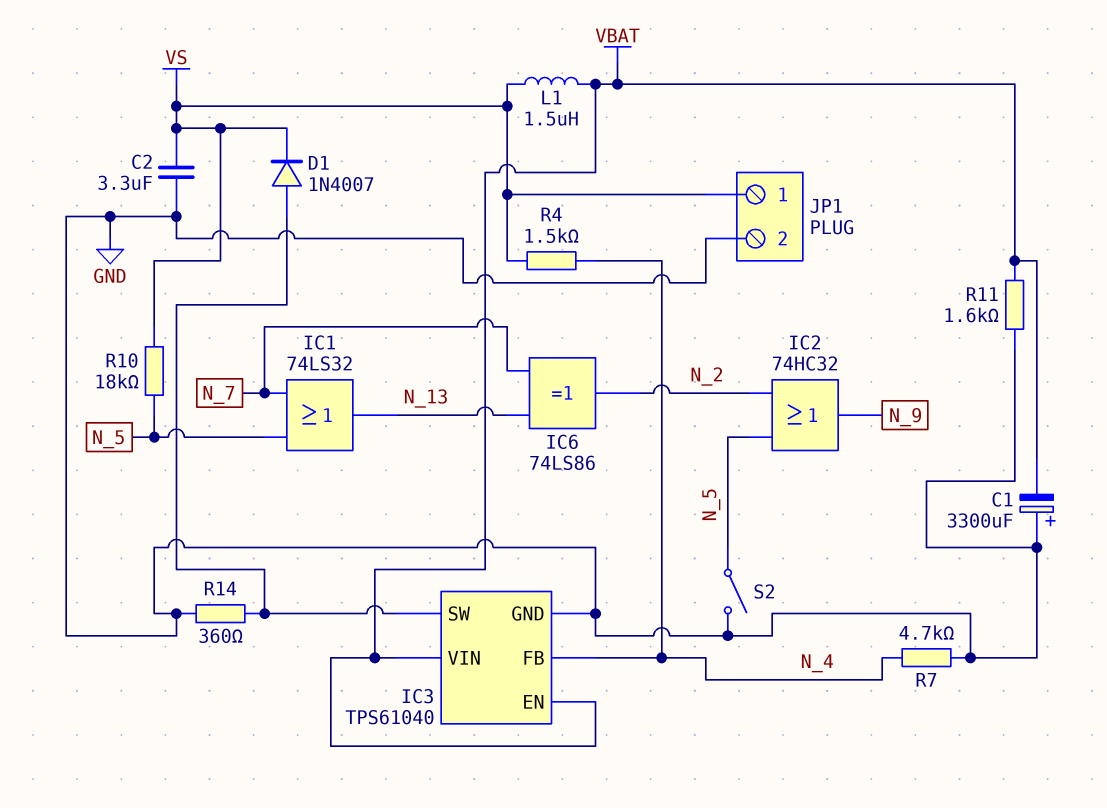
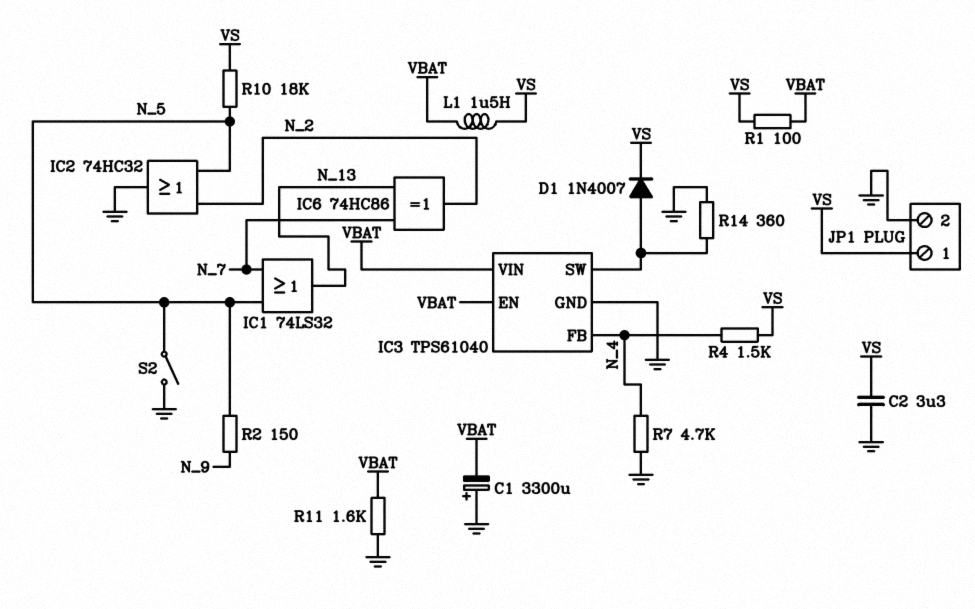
IC2: OR 74HC32 (in N_2, in N_5, out N_9) -> OR 74HC32 (in N_2, in N_5, out GND)
IC6: XOR 74LS86 (in N_7, in N_13, out N_2) -> XOR 74HC86 (in N_7, in N_13, out N_2)
R1: none -> 100 (VBAT, VS)
R2: none -> 150 (N_5, N_9)

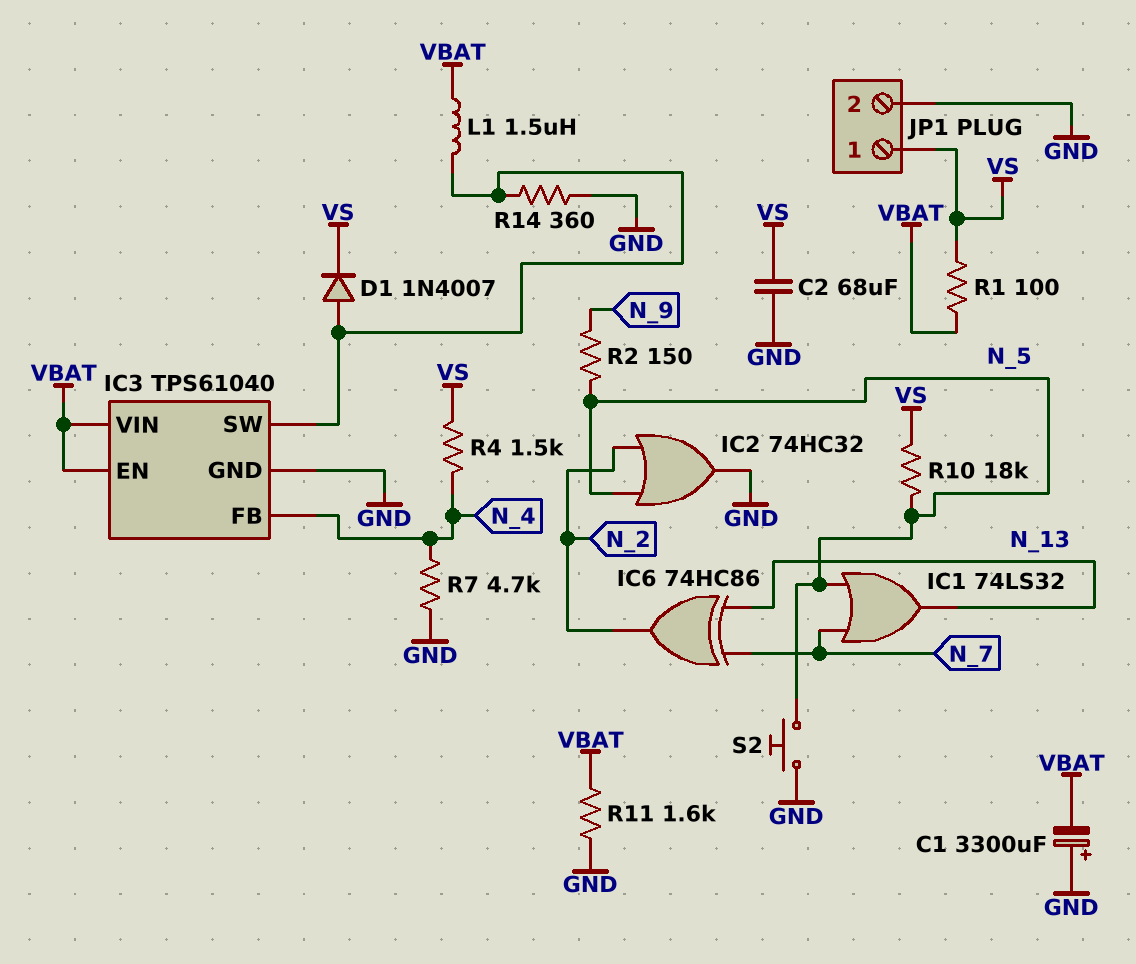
C2: 3.3uF (GND, VS) -> 68uF (GND, VS)
L1: 1.5uH (VBAT, VS) -> 1.5uH (IC3/SW, VBAT)
S2: switch (GND, N_5) -> button (GND, N_5)

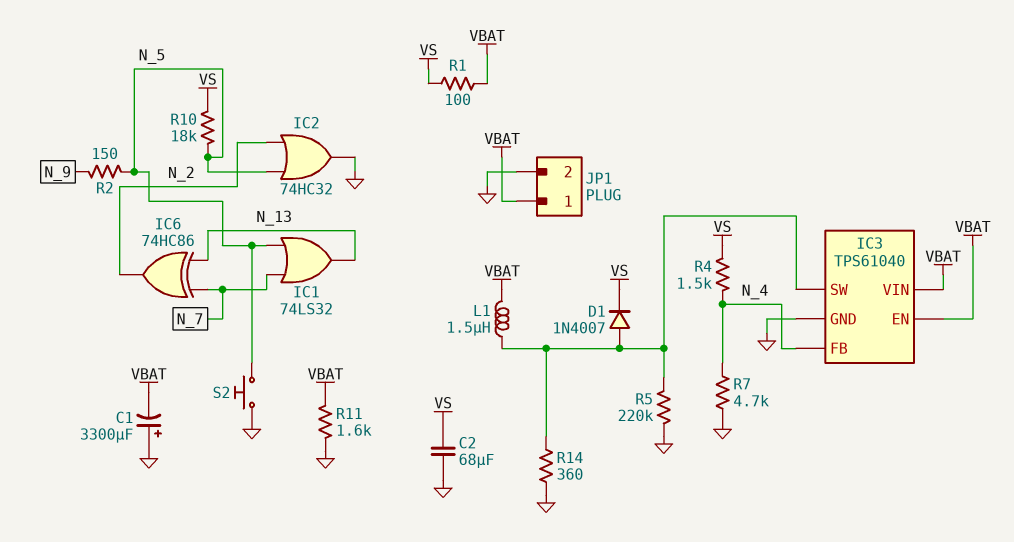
JP1 pin 1: VS -> VBAT
R5: none -> 220k (GND, IC3/SW)

